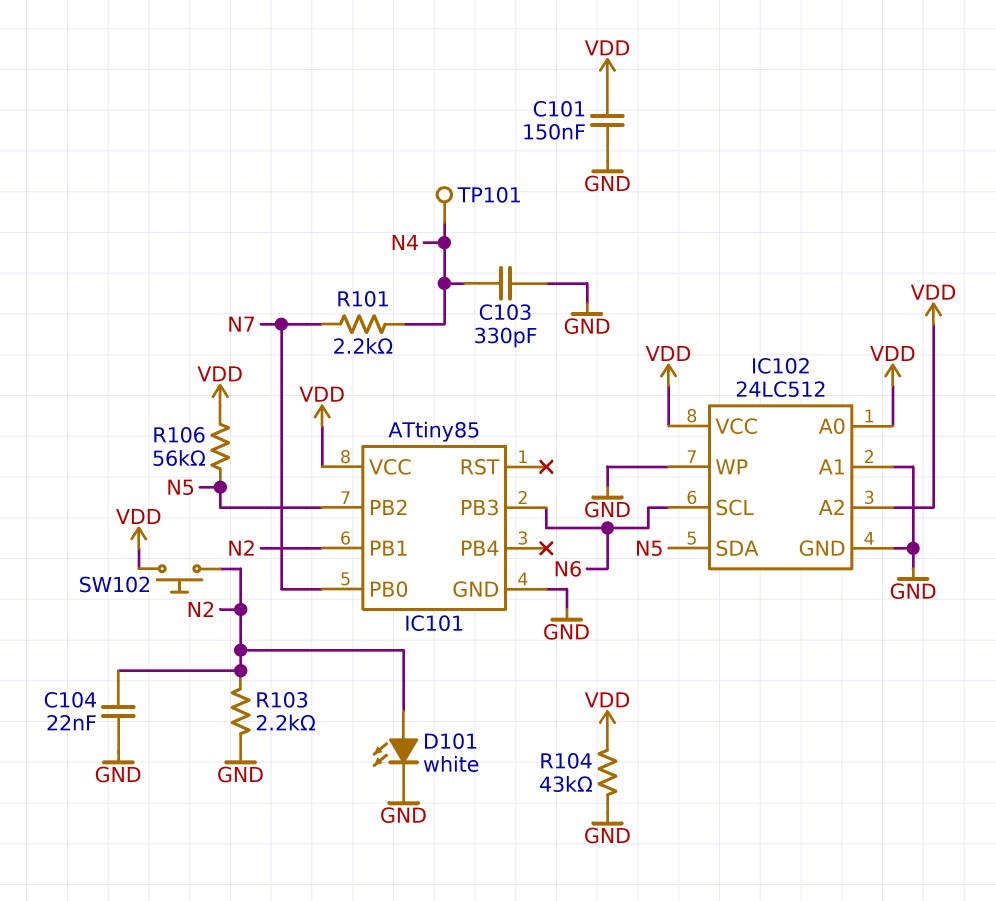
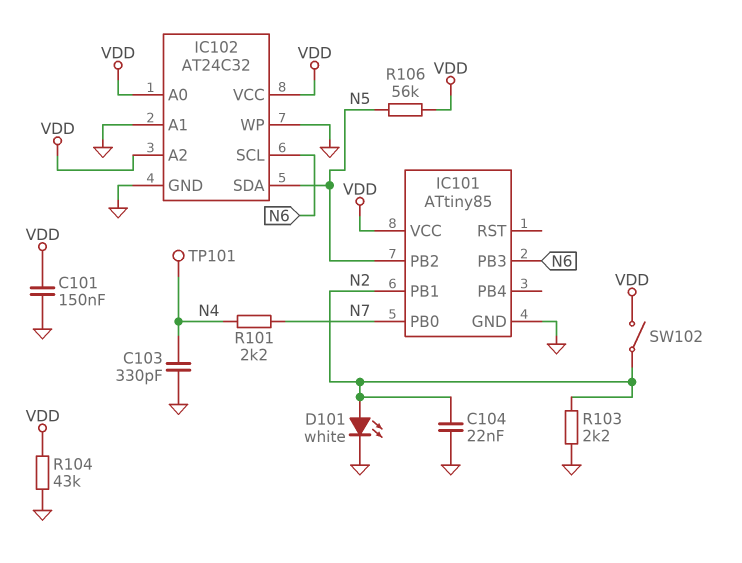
IC102: 24LC512 -> AT24C32
SW102: button (N2, VDD) -> switch (N2, VDD)

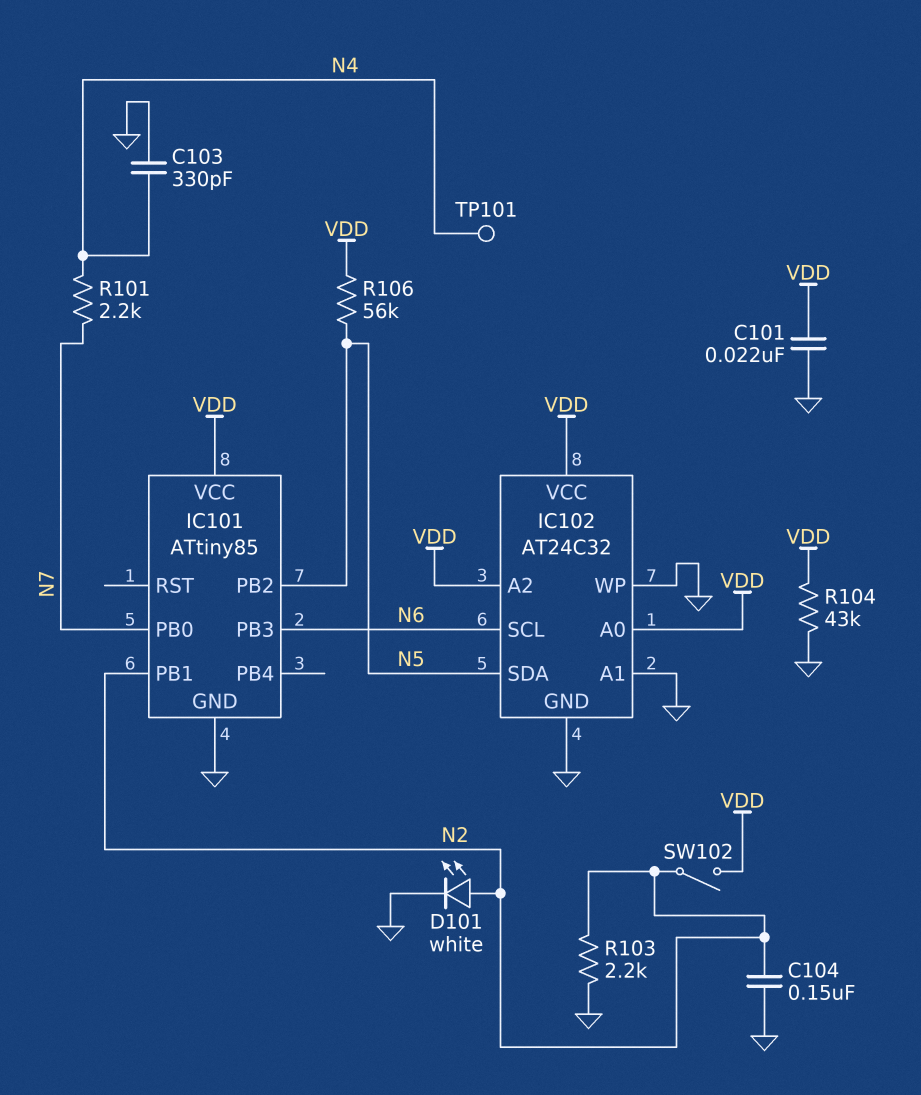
C101: 150nF (GND, VDD) -> 22nF (GND, VDD)
C104: 22nF (GND, N2) -> 150nF (GND, N2)

